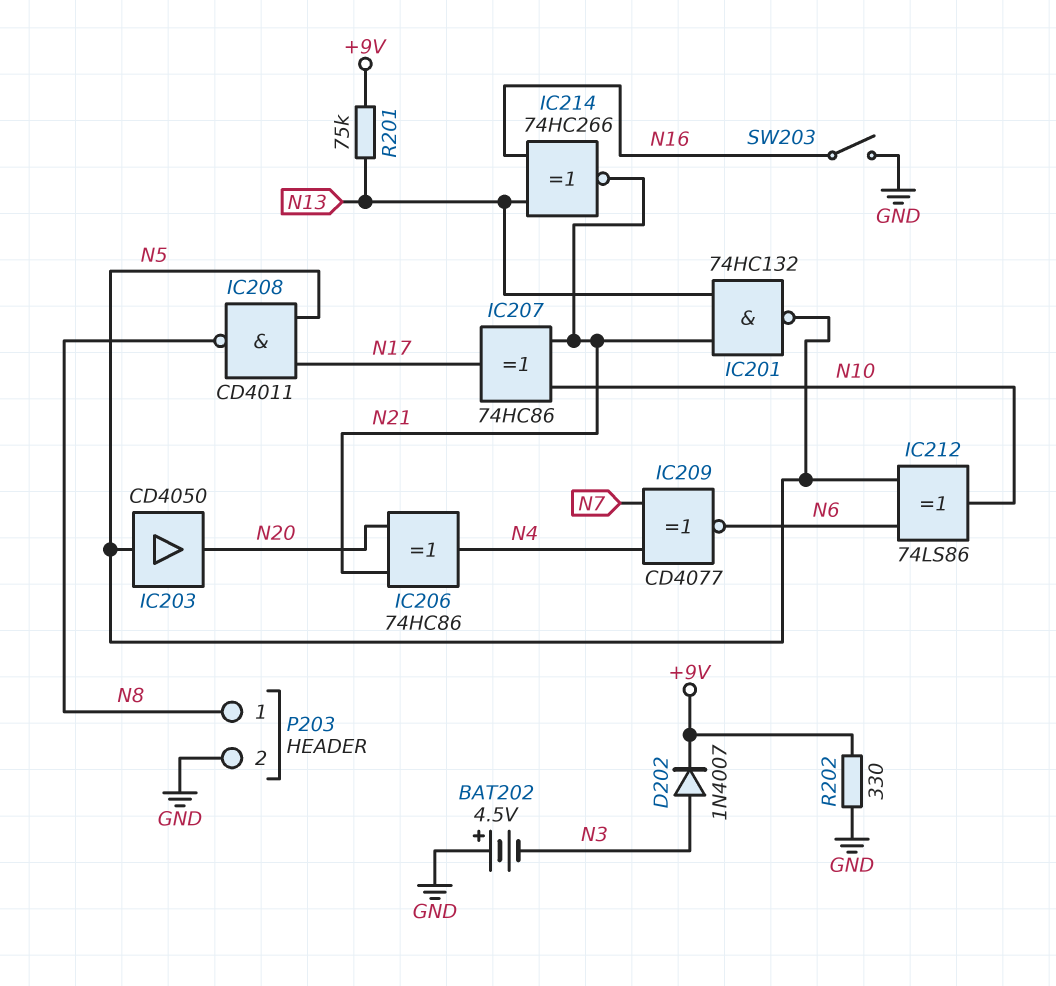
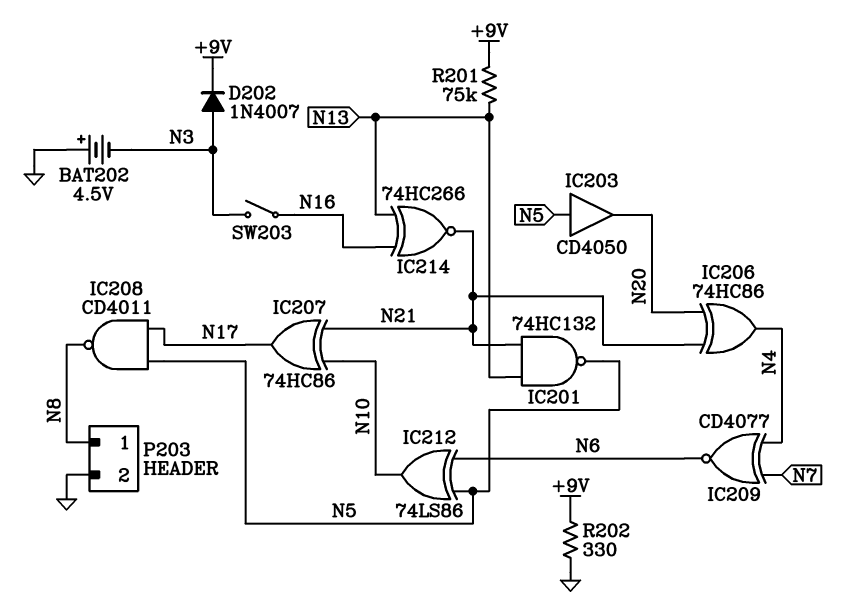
SW203: switch (GND, N16) -> switch (N3, N16)

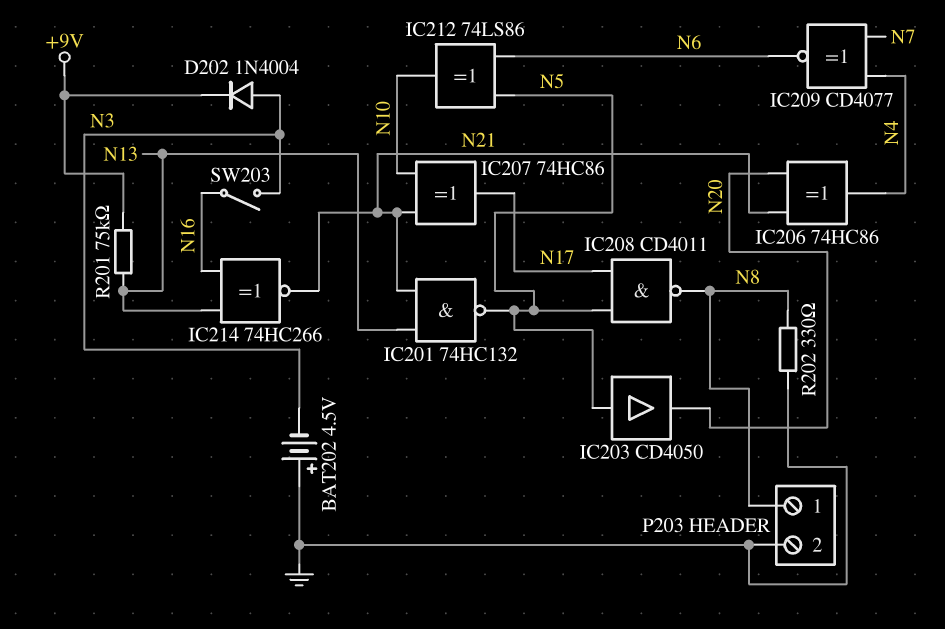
D202: diode 1N4007 (A N3, K +9V) -> diode 1N4004 (A N3, K +9V)
R202: 330 (+9V, GND) -> 330 (GND, N8)

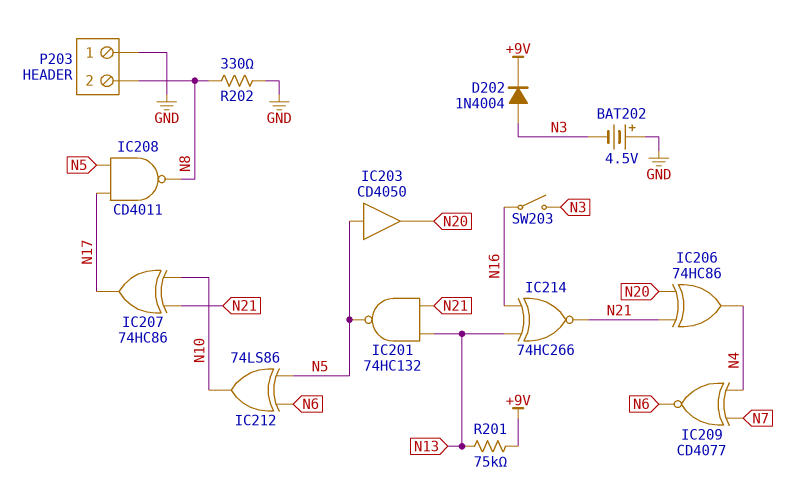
P203 pin 1: N8 -> GND
P203 pin 2: GND -> N8

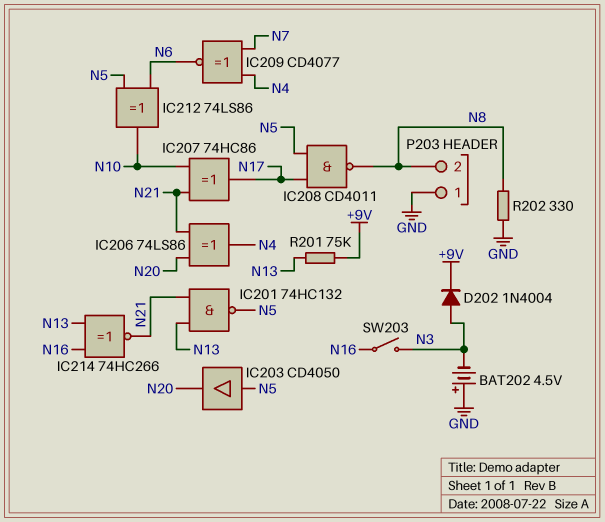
IC206: XOR 74HC86 (in N20, in N21, out N4) -> XOR 74LS86 (in N20, in N21, out N4)

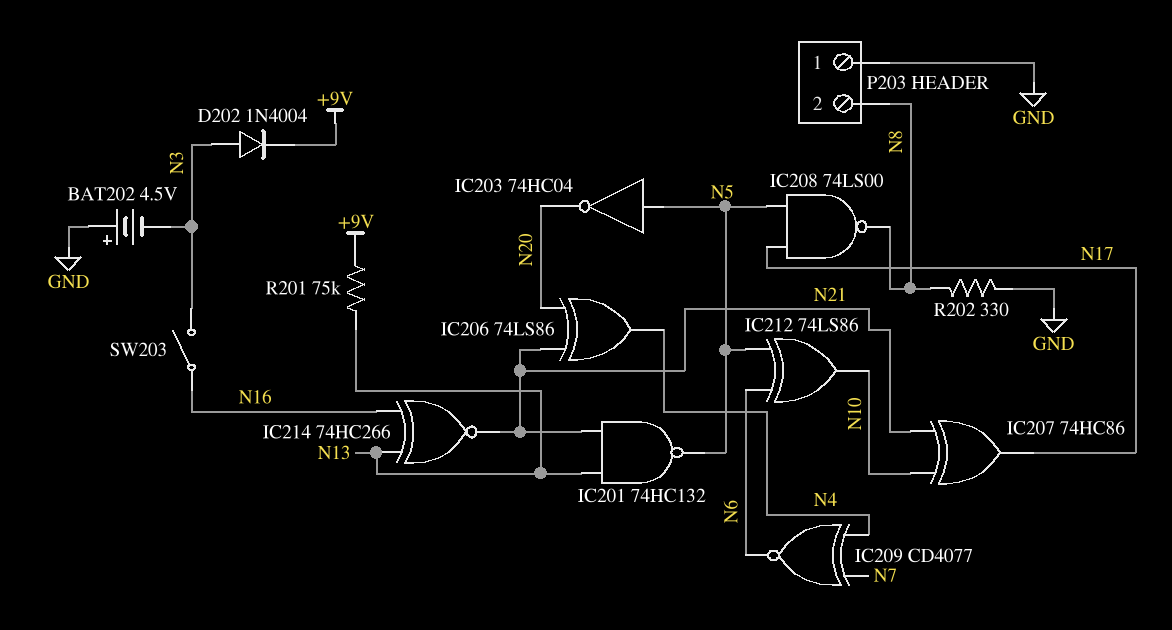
IC203: buffer CD4050 (in N5, out N20) -> NOT 74HC04 (in N5, out N20)
IC208: NAND CD4011 (in N5, in N17, out N8) -> NAND 74LS00 (in N5, in N17, out N8)

